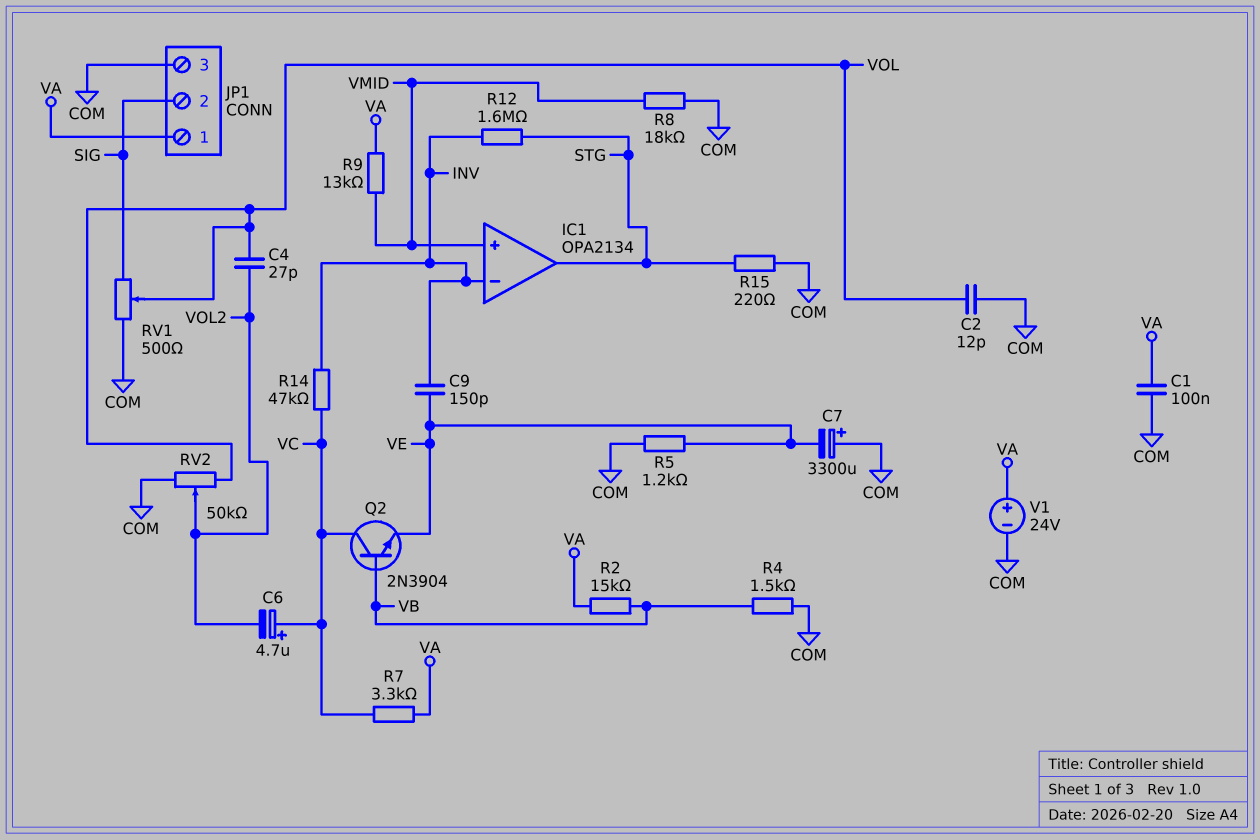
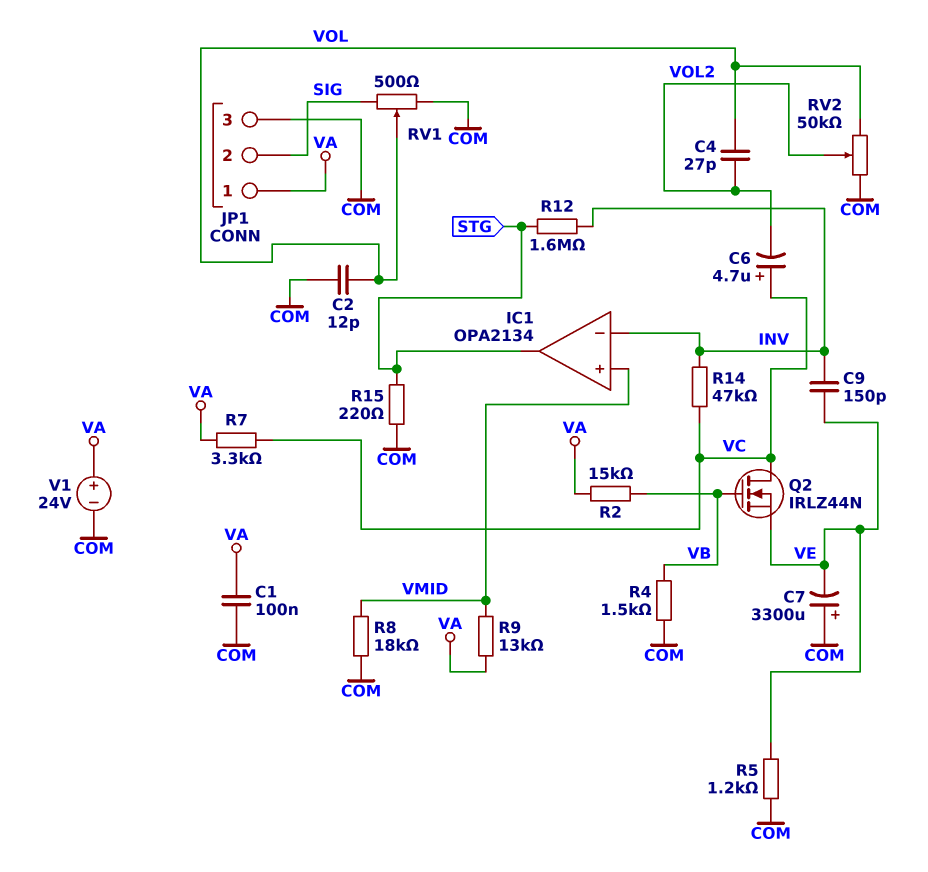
Q2: NPN 2N3904 (B VB, C VC, E VE) -> NMOS IRLZ44N (G VB, D VC, S VE)

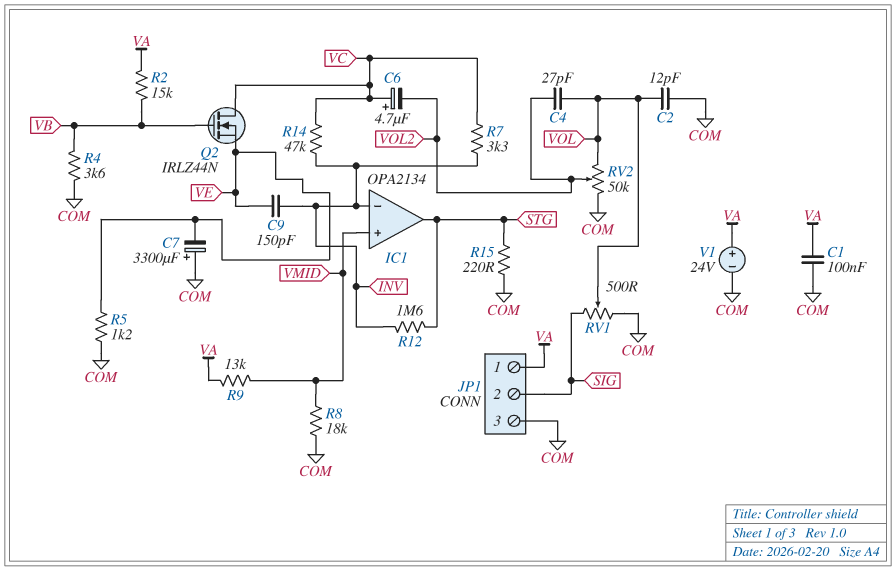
R4: 1.5k (COM, VB) -> 3.6k (COM, VB)
R7: 3.3k (VA, VC) -> 3.3k (INV, VC)

